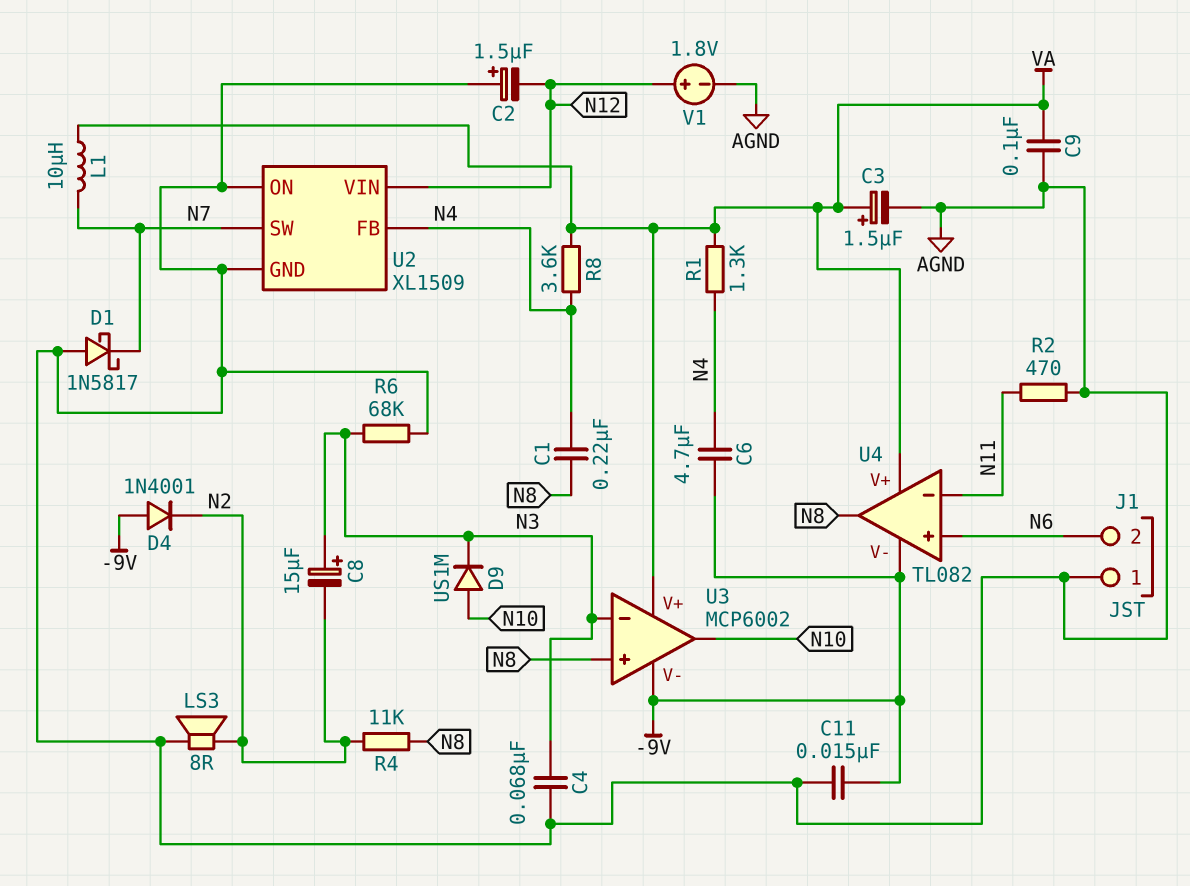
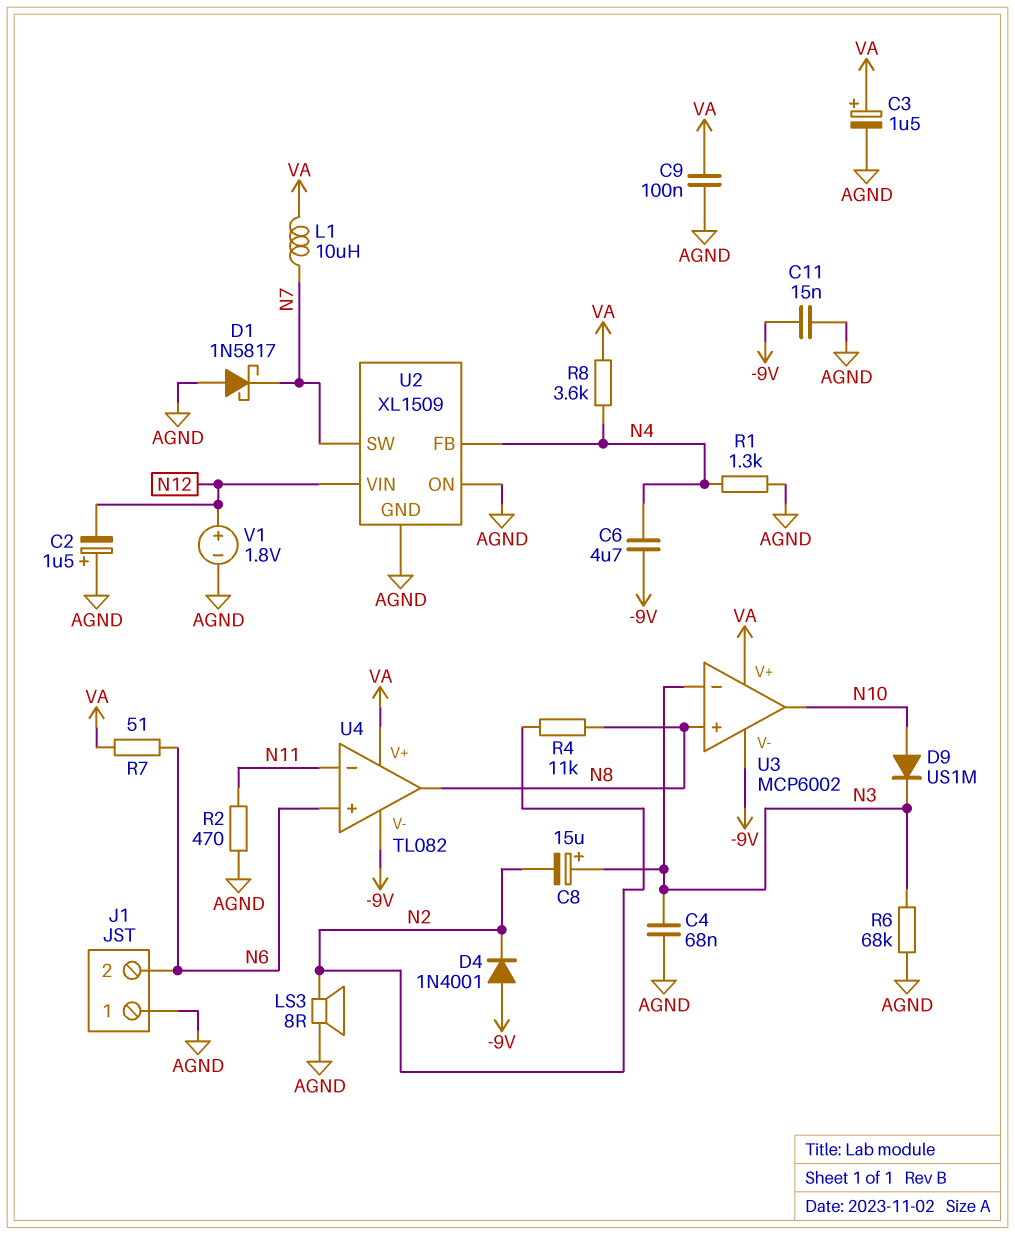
C1: 220nF (N4, N8) -> none
R1: 1.3k (N4, VA) -> 1.3k (AGND, N4)
R7: none -> 51 (N6, VA)

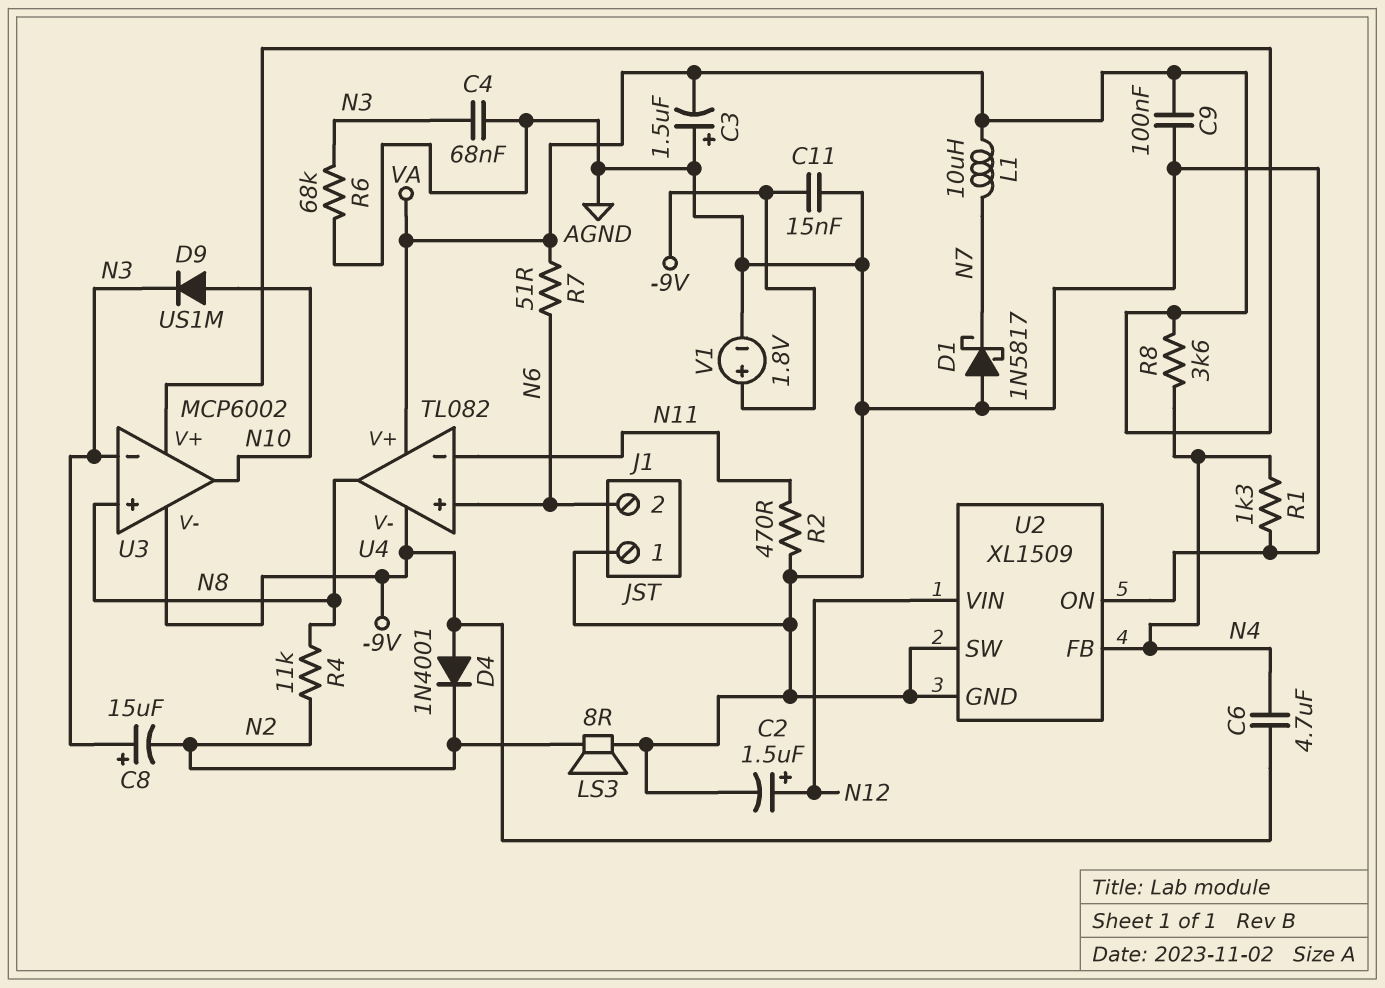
C2: 1.5uF (plus AGND, minus N12) -> 1.5uF (plus N12, minus AGND)
C3: 1.5uF (plus VA, minus AGND) -> 1.5uF (plus AGND, minus VA)
U2 pin SW: N7 -> AGND
V1: 1.8V (plus N12, minus AGND) -> 1.8V (plus -9V, minus AGND)

